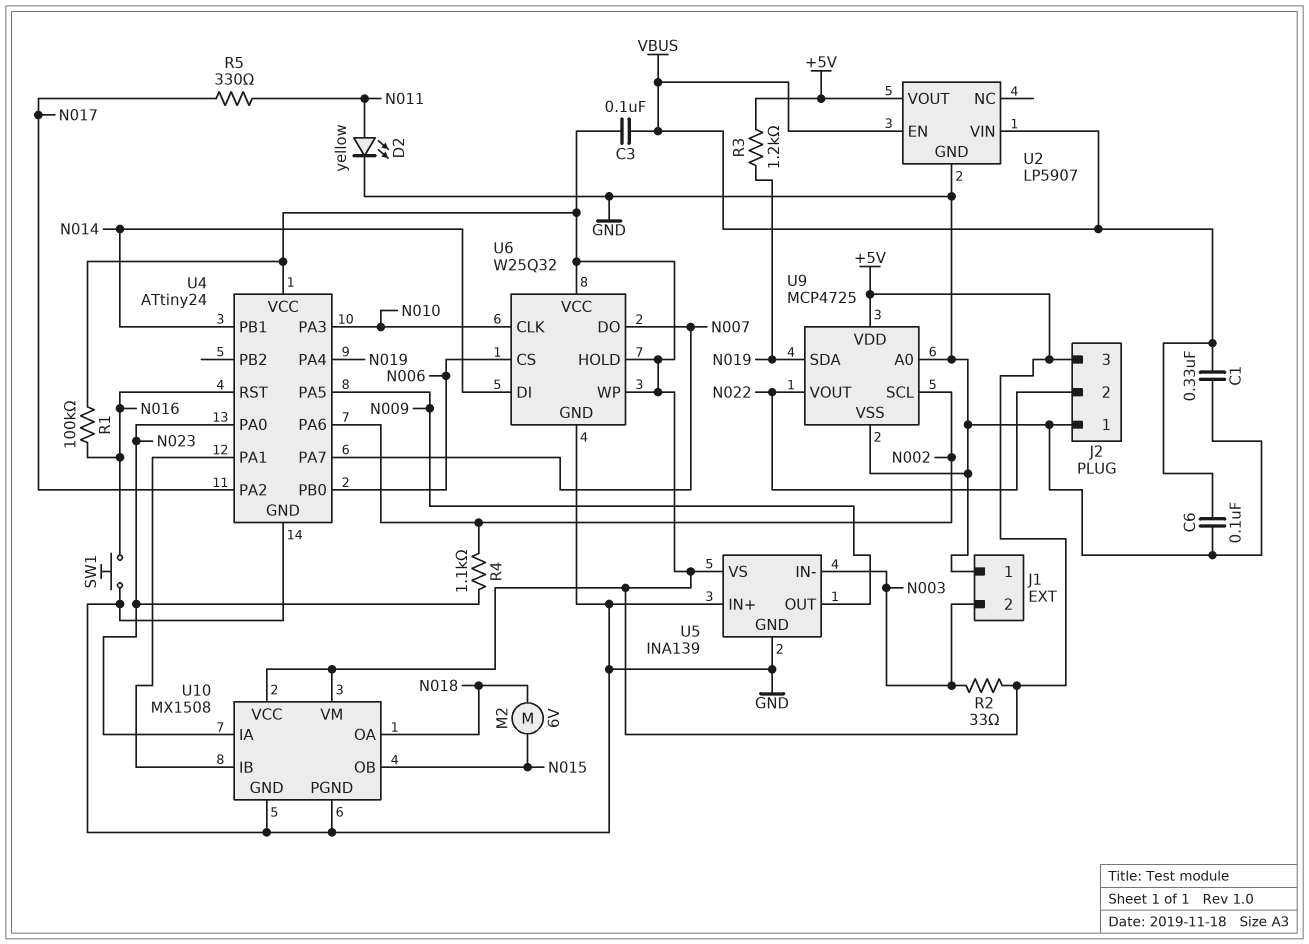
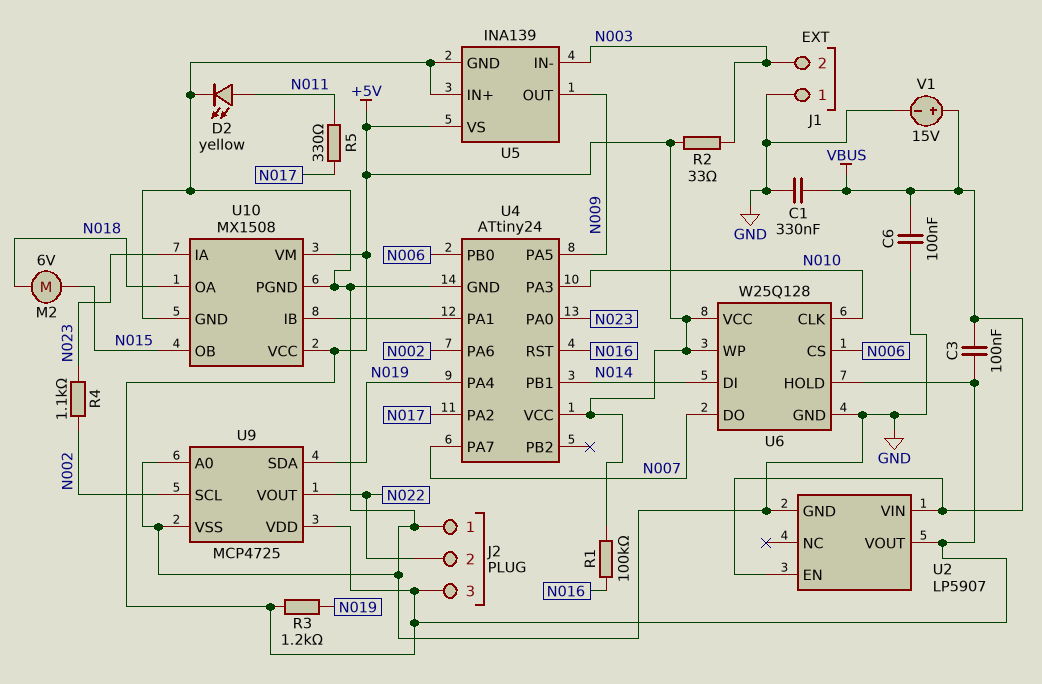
SW1: button (GND, N016) -> none
U6: W25Q32 -> W25Q128
V1: none -> 15V (plus VBUS, minus GND)

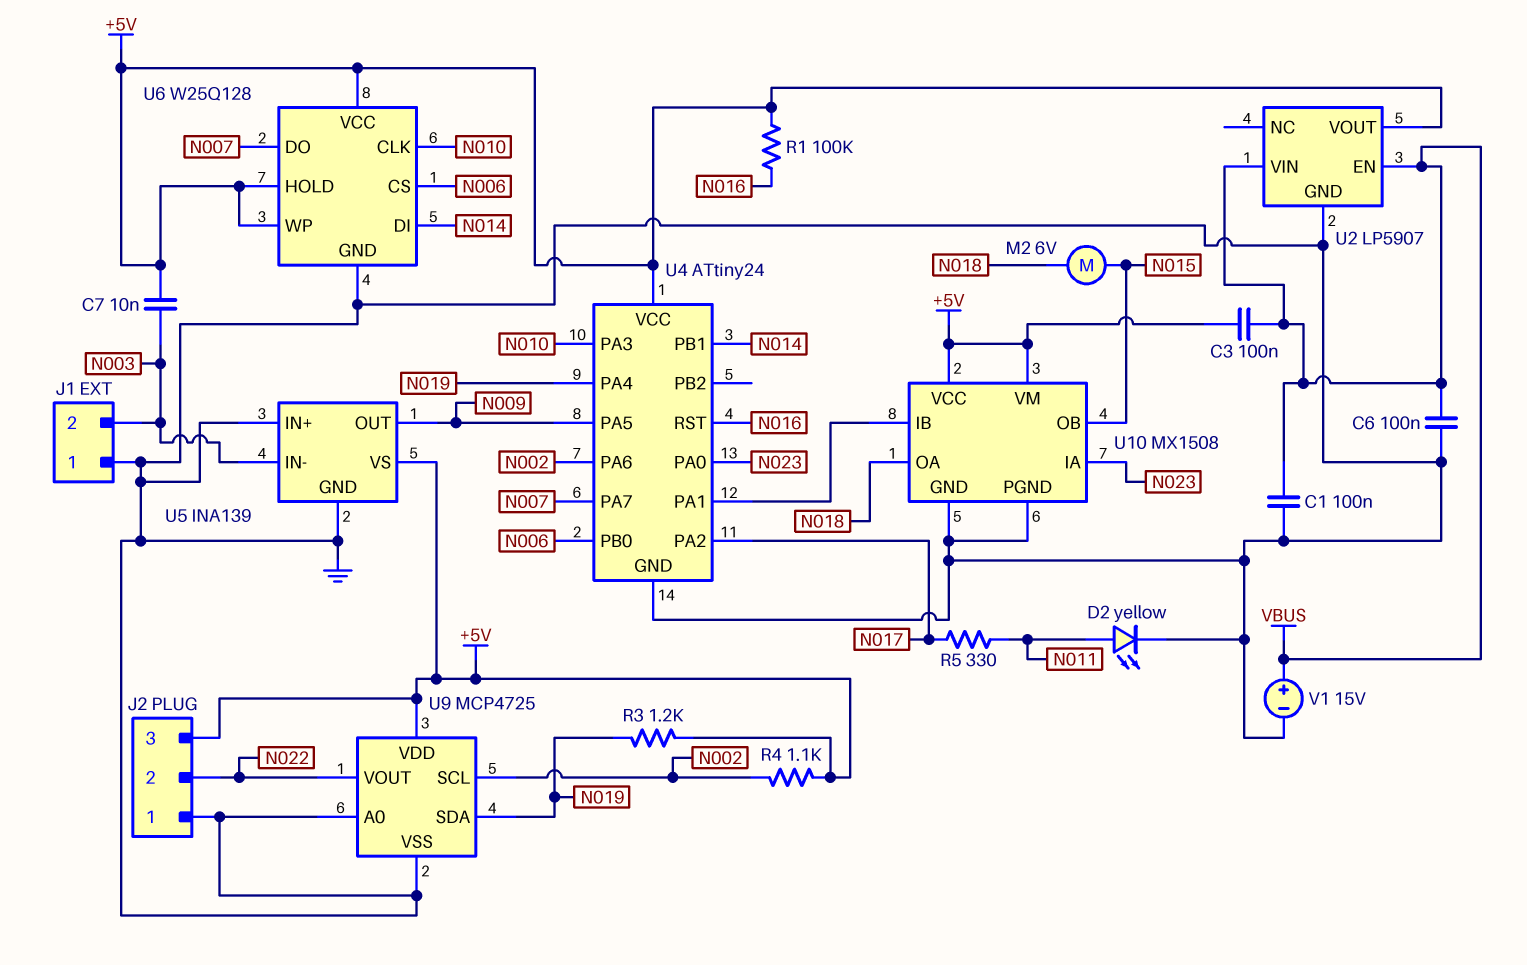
C1: 330nF (GND, VBUS) -> 100nF (GND, VBUS)
C7: none -> 10nF (+5V, N003)
R2: 33 (+5V, N003) -> none
R4: 1.1k (N002, N023) -> 1.1k (+5V, N002)

